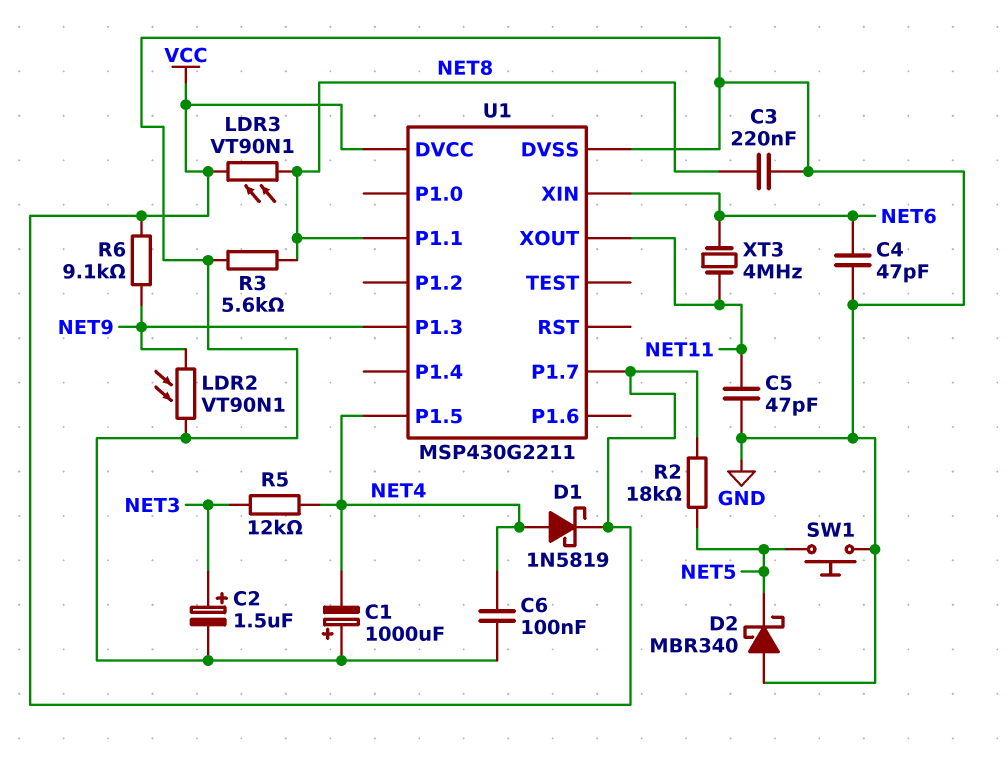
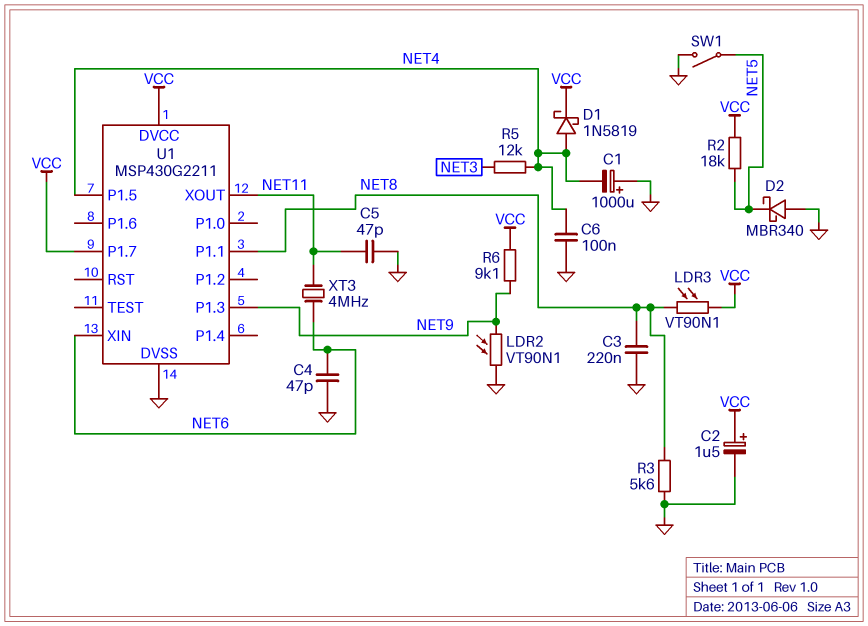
C2: 1.5uF (plus NET3, minus GND) -> 1.5uF (plus VCC, minus GND)
SW1: button (GND, NET5) -> switch (GND, NET5)

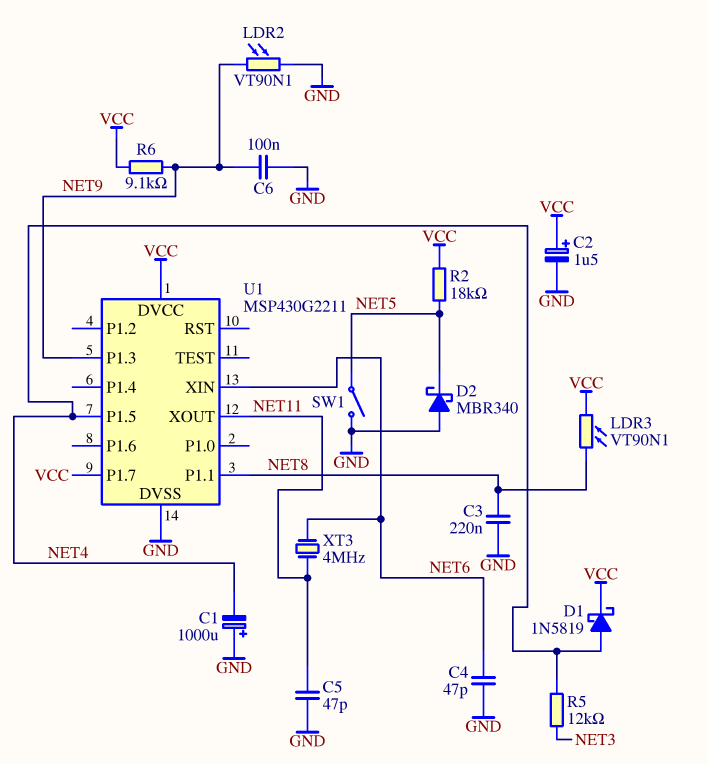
C6: 100nF (GND, NET4) -> 100nF (GND, NET9)
R3: 5.6k (GND, NET8) -> none

